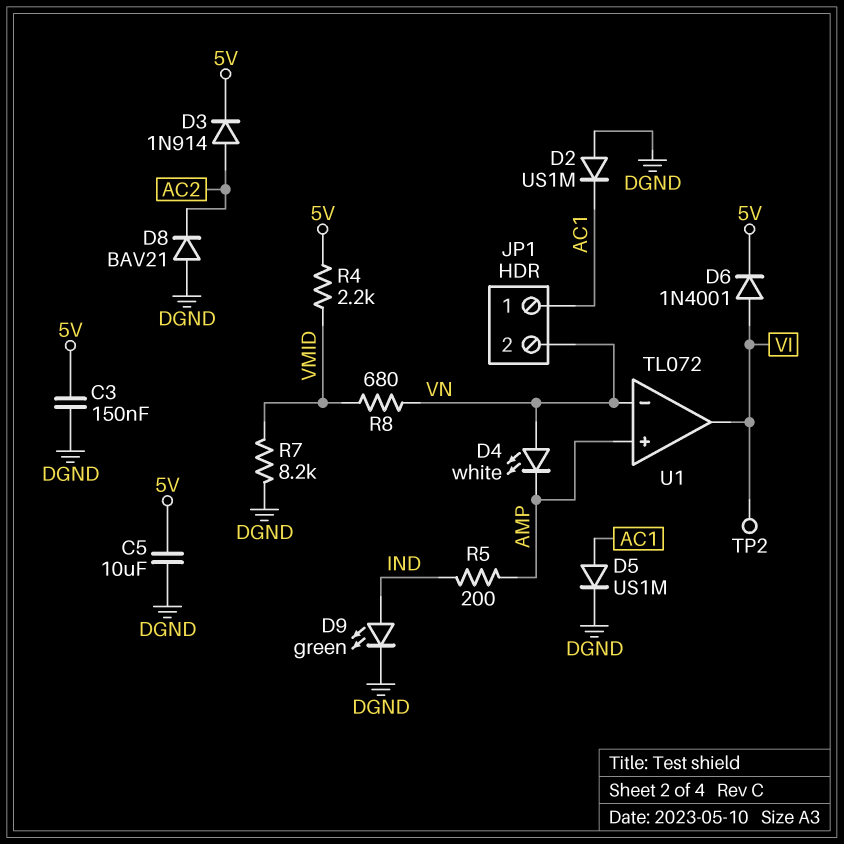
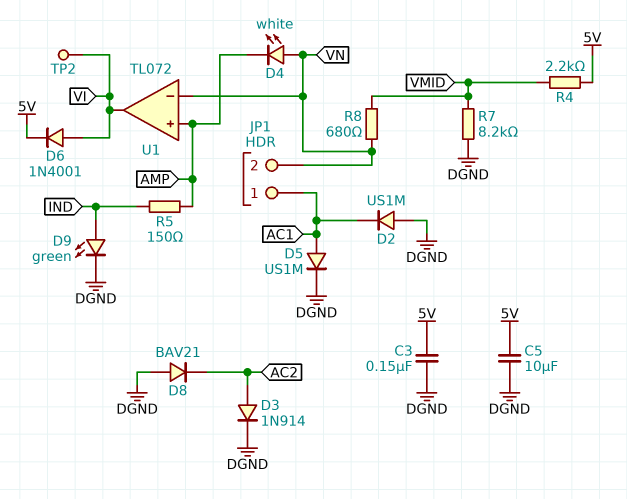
D3: diode 1N914 (A AC2, K 5V) -> diode 1N914 (A AC2, K DGND)
R5: 200 (AMP, IND) -> 150 (AMP, IND)

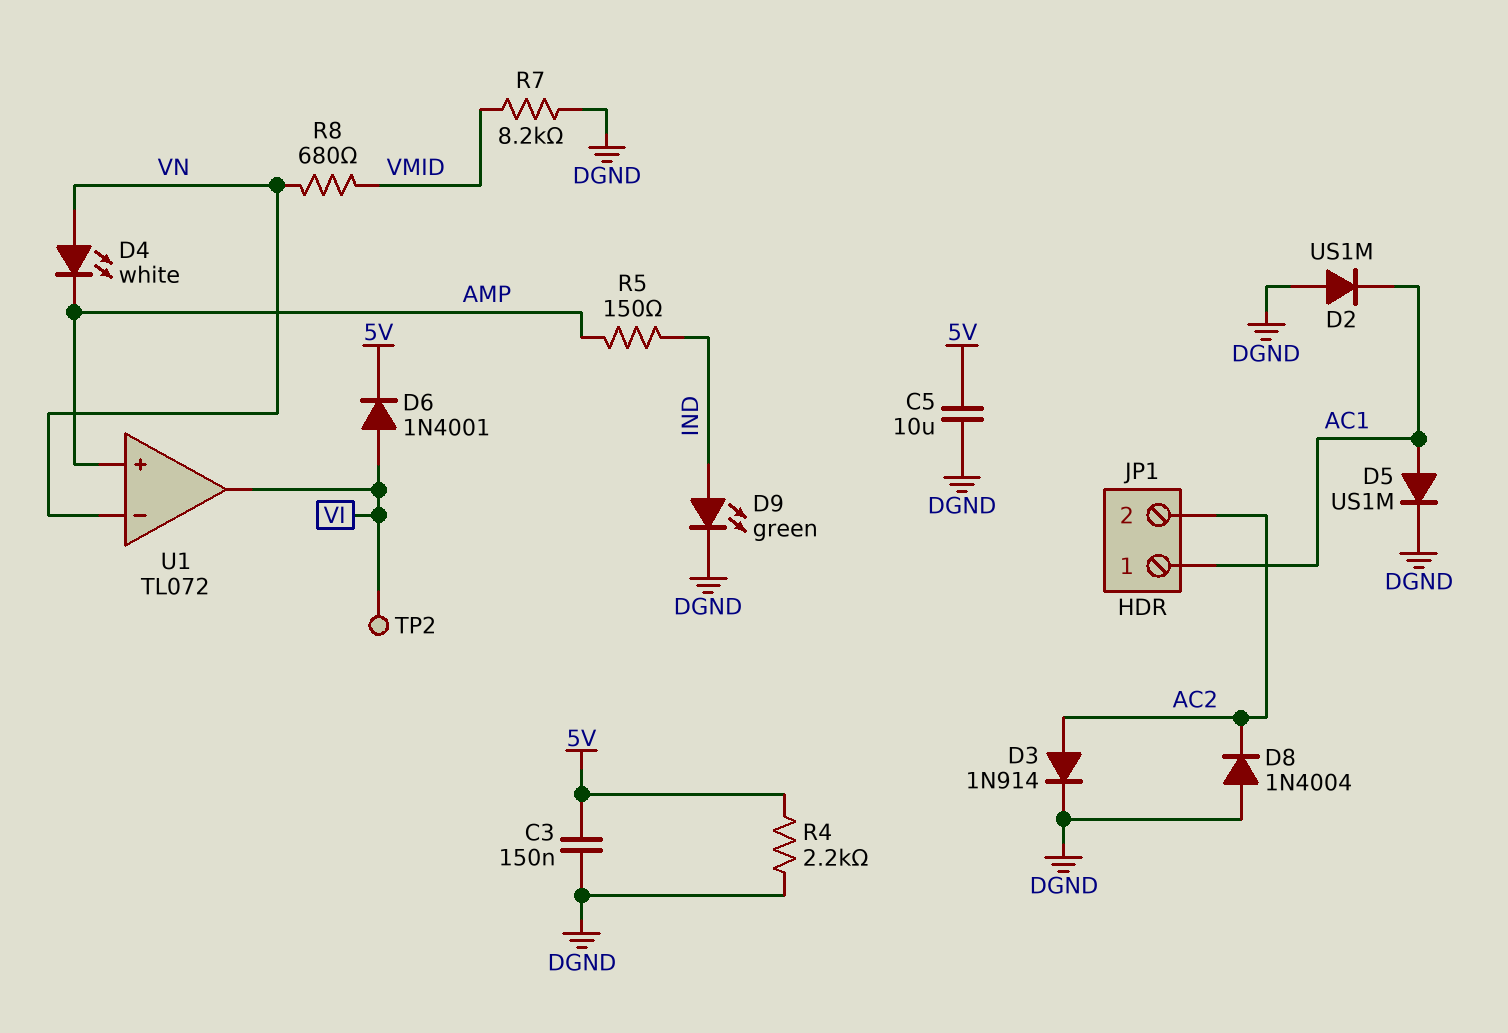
D8: diode BAV21 (A DGND, K AC2) -> diode 1N4004 (A DGND, K AC2)
JP1 pin 2: VN -> AC2
R4: 2.2k (5V, VMID) -> 2.2k (5V, DGND)

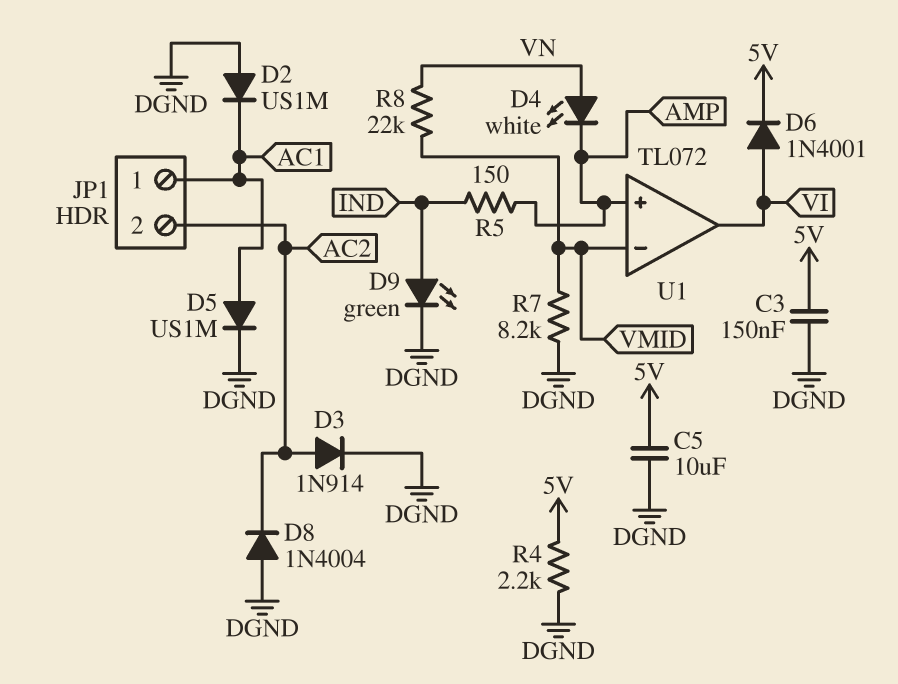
R8: 680 (VMID, VN) -> 22k (VMID, VN)
TP2: test point (VI) -> none
U1 pin in-: VN -> VMID

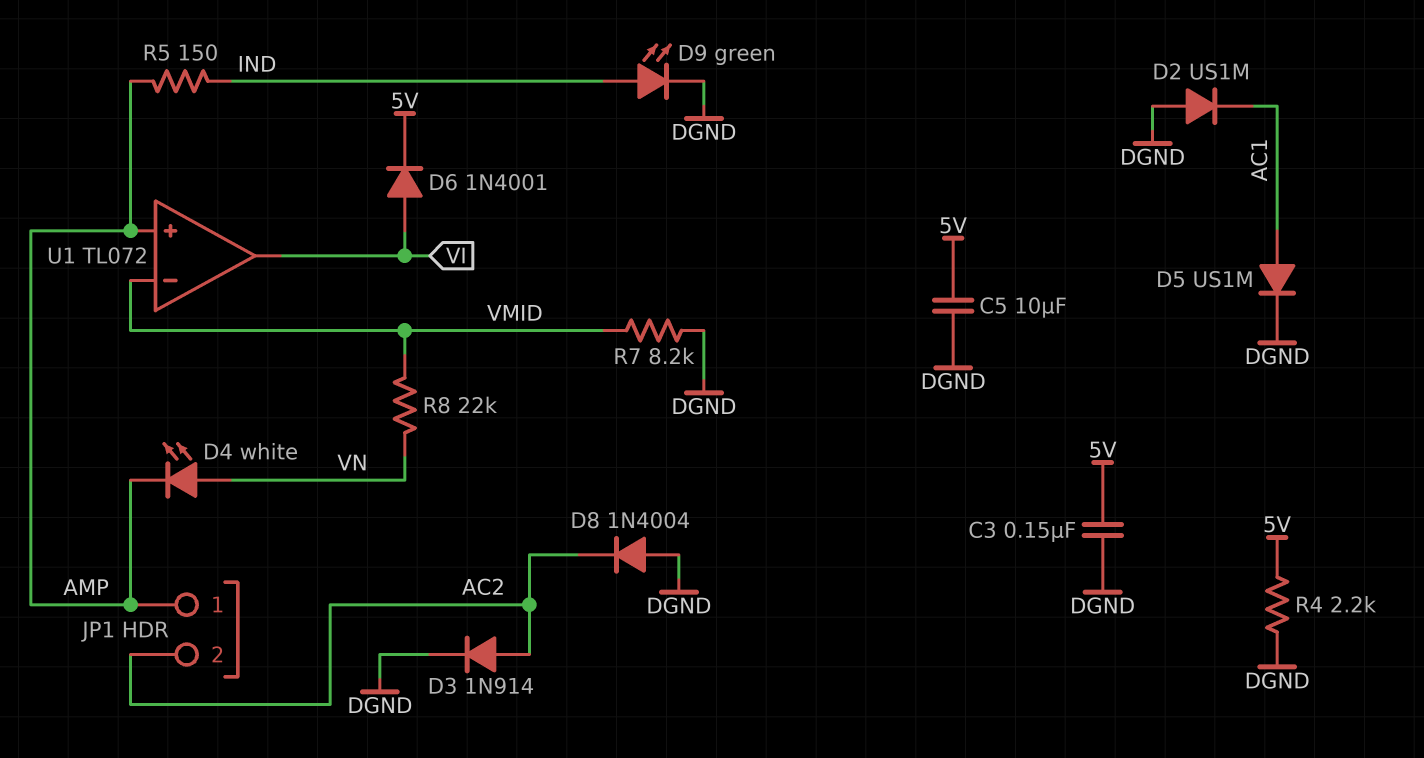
JP1 pin 1: AC1 -> AMP

